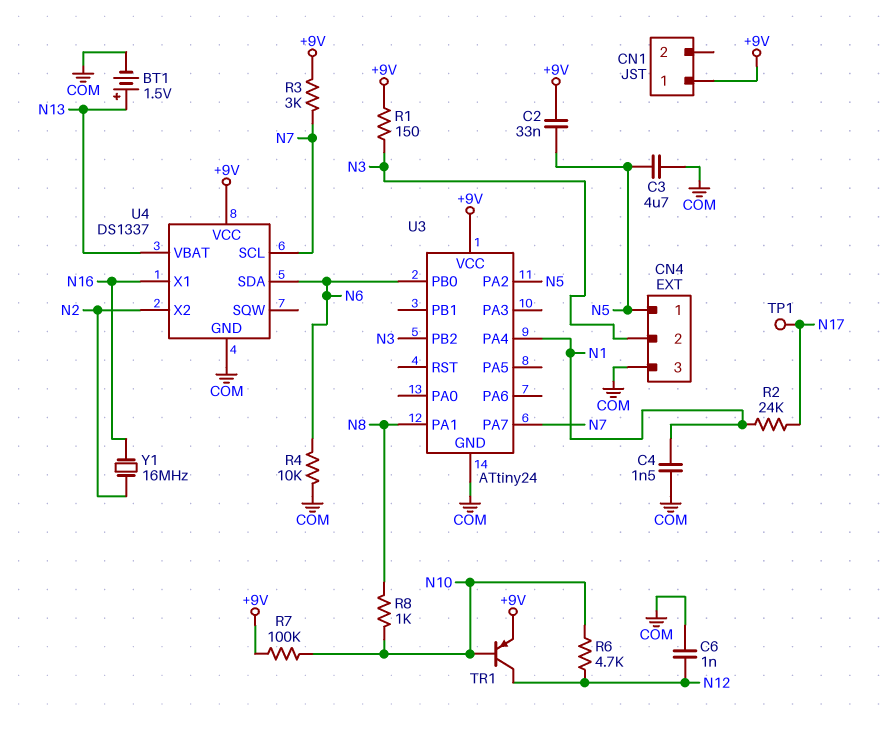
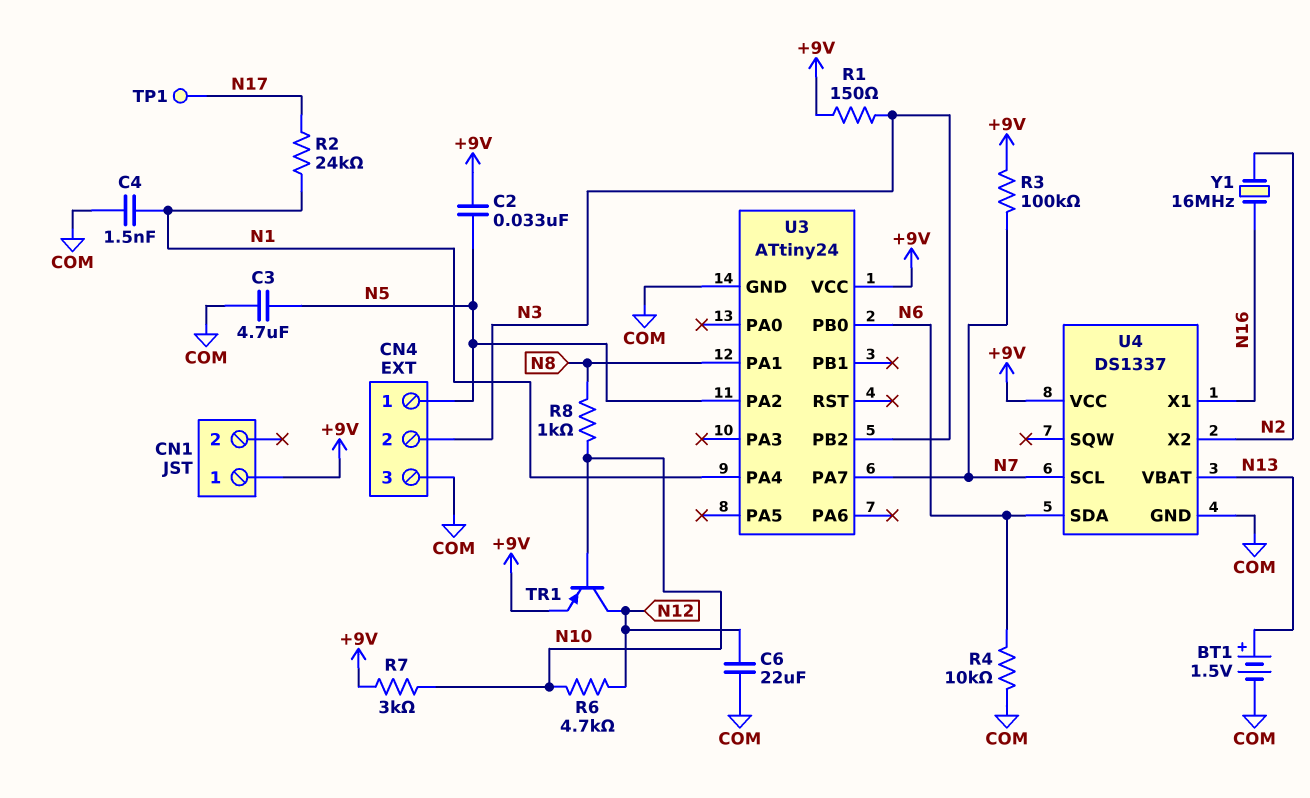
C6: 1nF (COM, N12) -> 22uF (COM, N12)
R3: 3k (+9V, N7) -> 100k (+9V, N7)
R7: 100k (+9V, N10) -> 3k (+9V, N10)

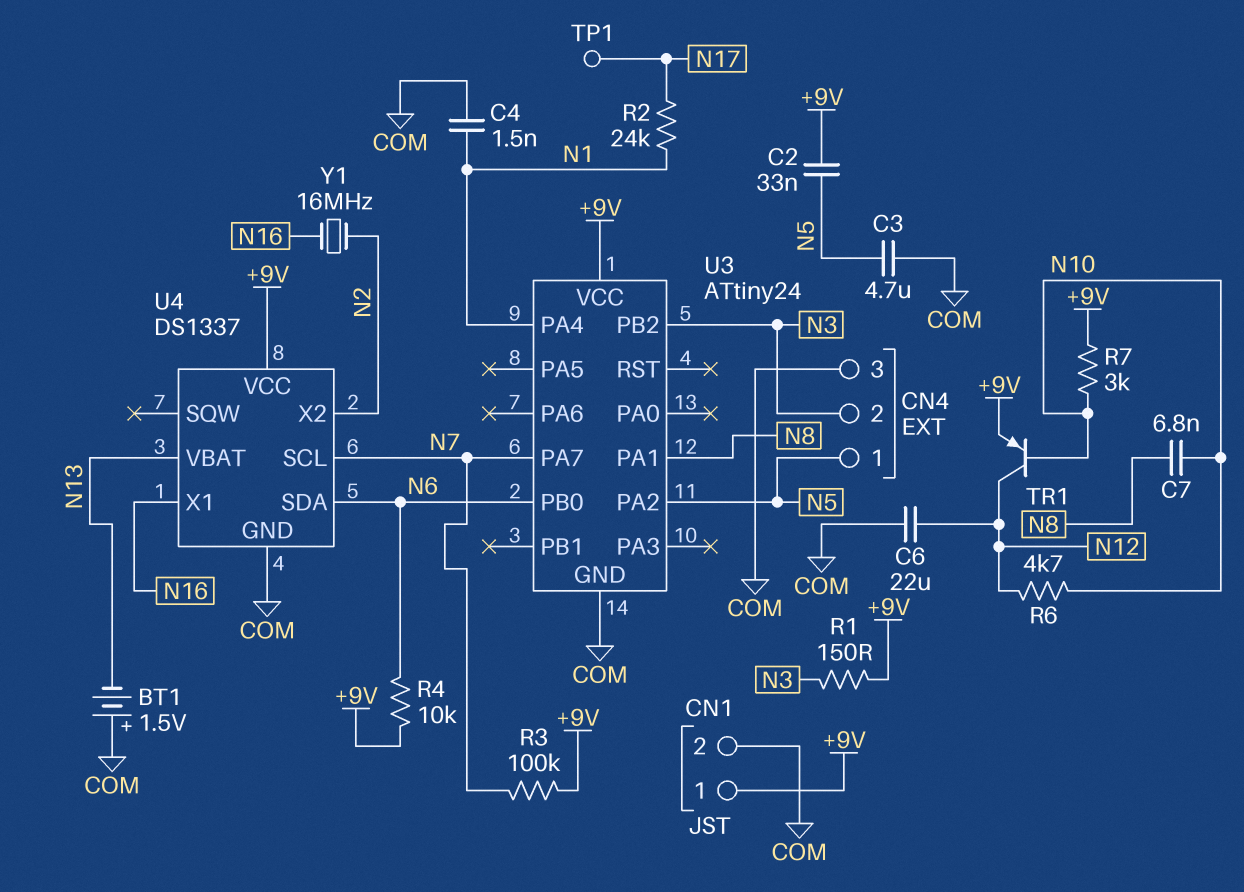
BT1: 1.5V (plus N13, minus COM) -> 1.5V (plus COM, minus N13)
C7: none -> 6.8nF (N8, N10)
CN1 pin 2: none -> COM
R4: 10k (COM, N6) -> 10k (+9V, N6)
R8: 1k (N8, N10) -> none

